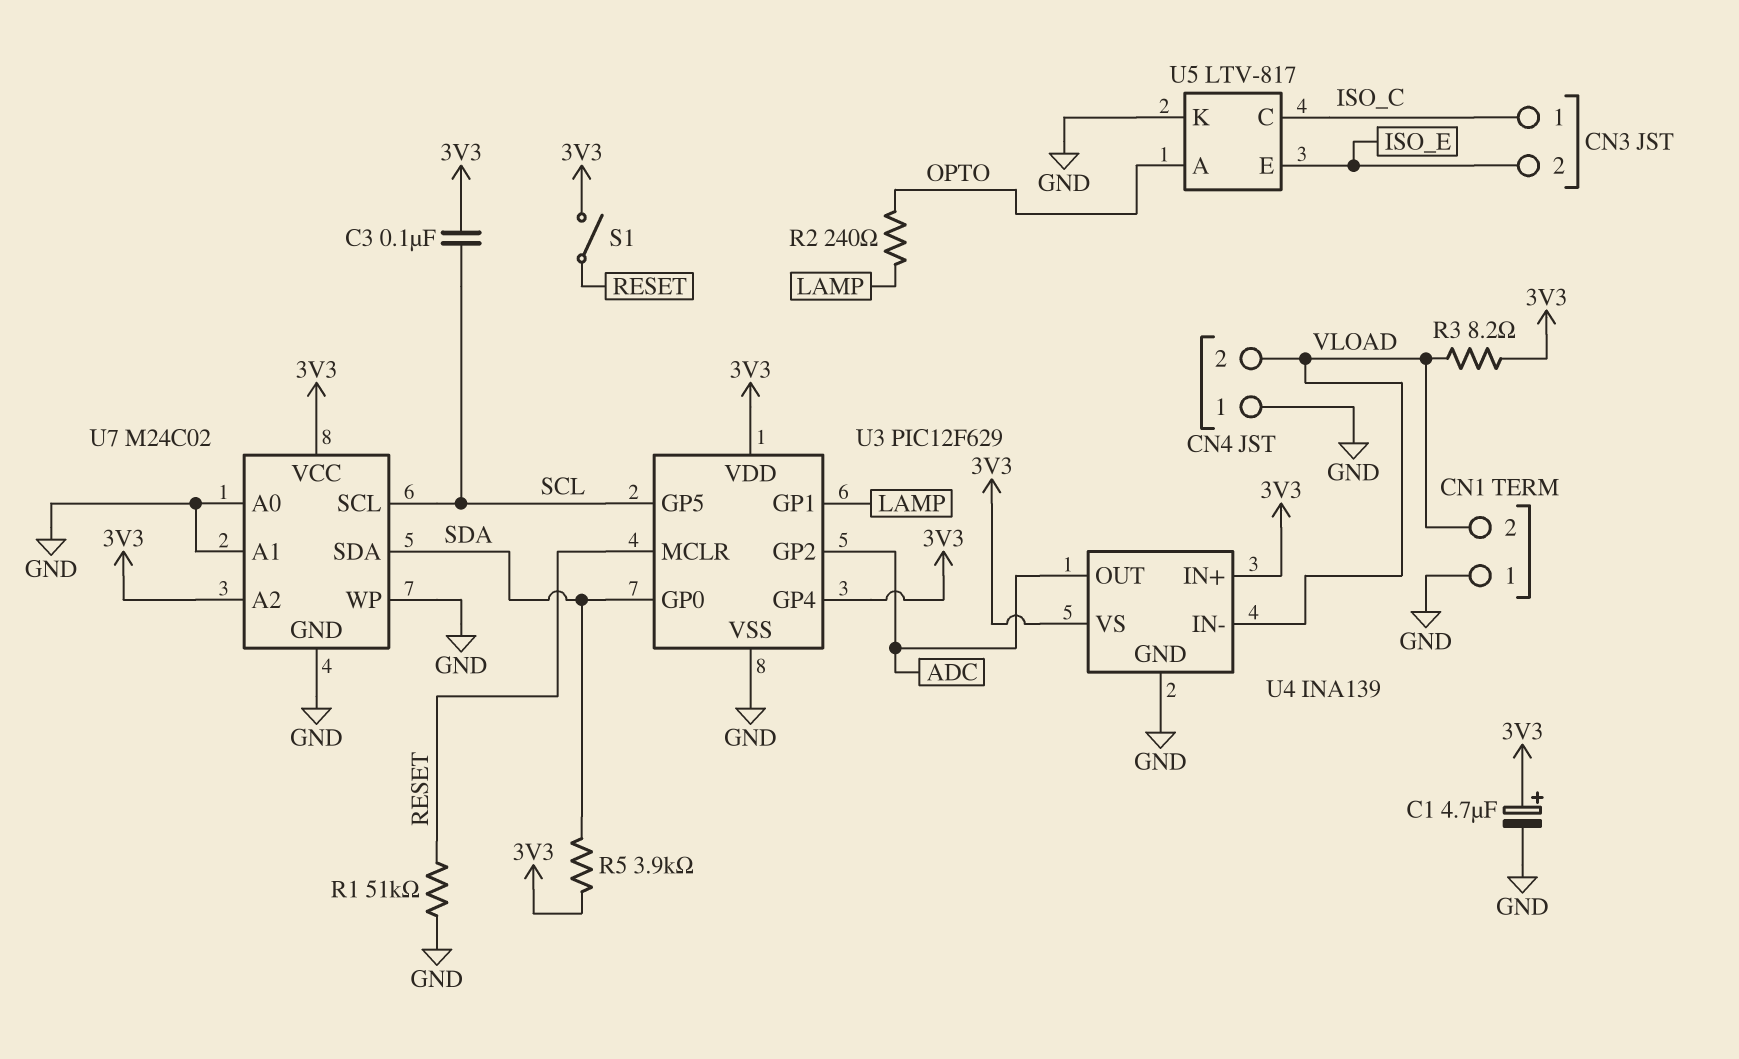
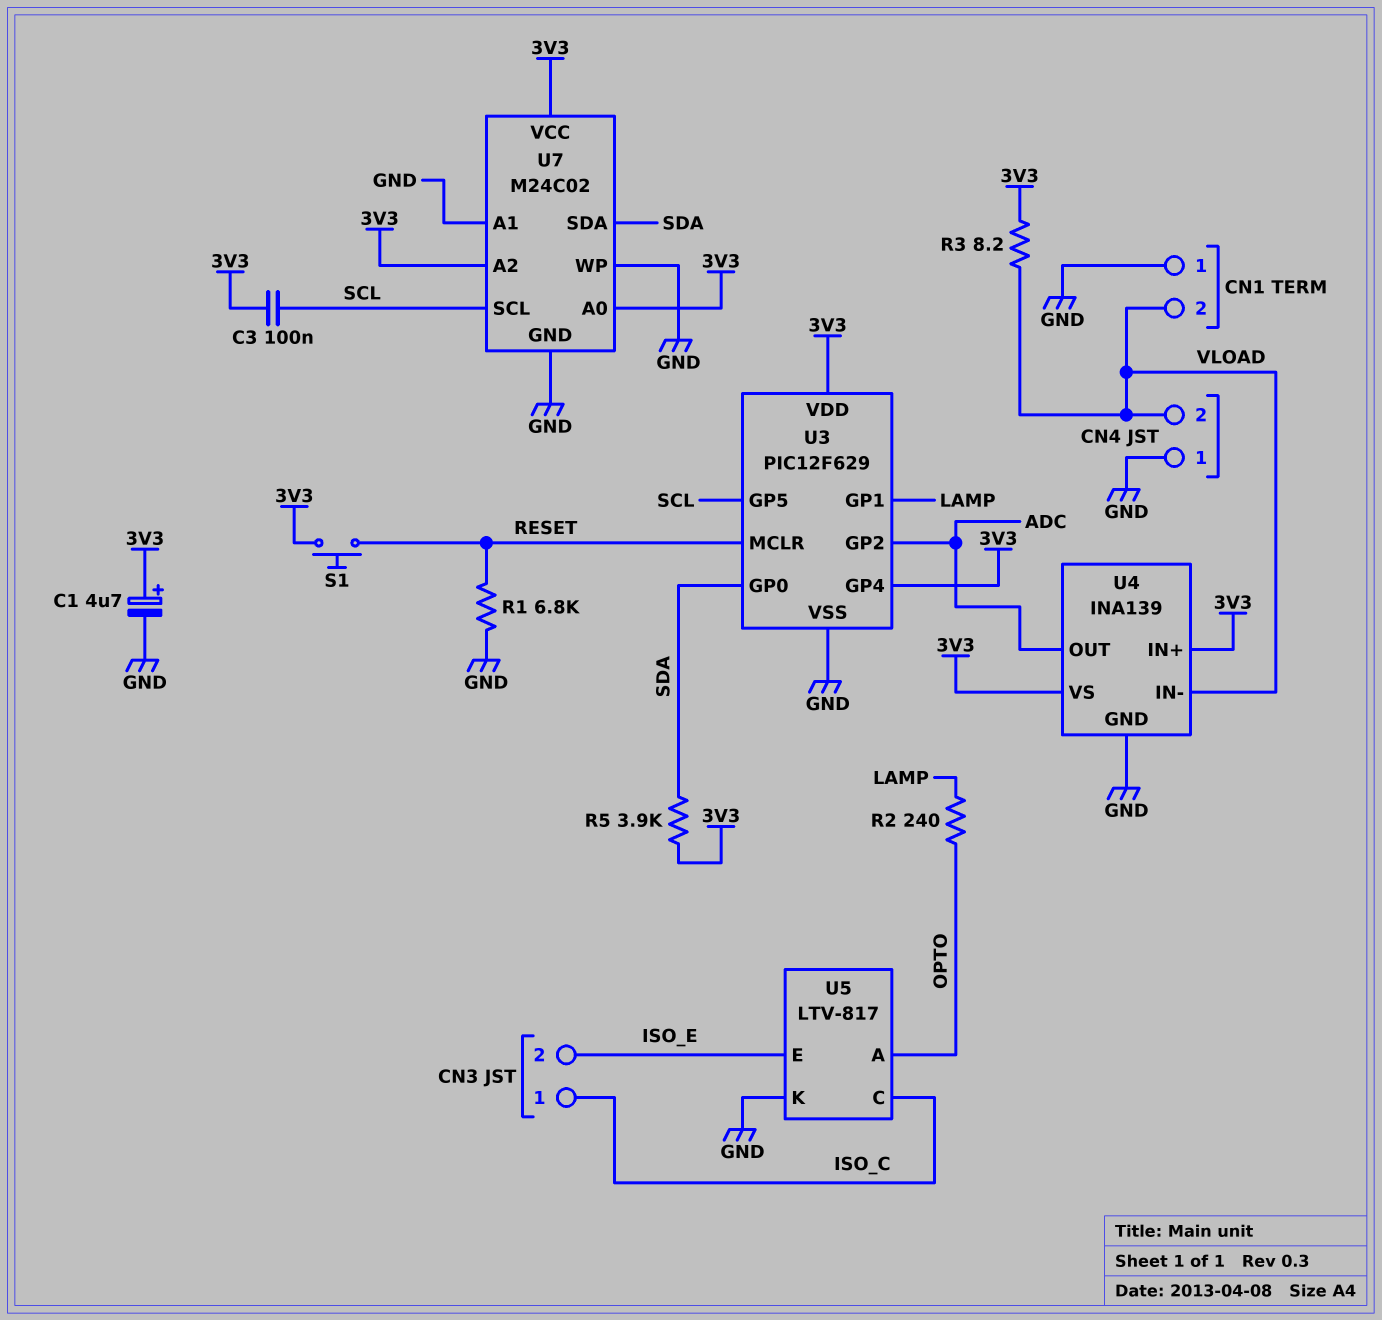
R1: 51k (GND, RESET) -> 6.8k (GND, RESET)
S1: switch (3V3, RESET) -> button (3V3, RESET)
U7 pin A0: GND -> 3V3

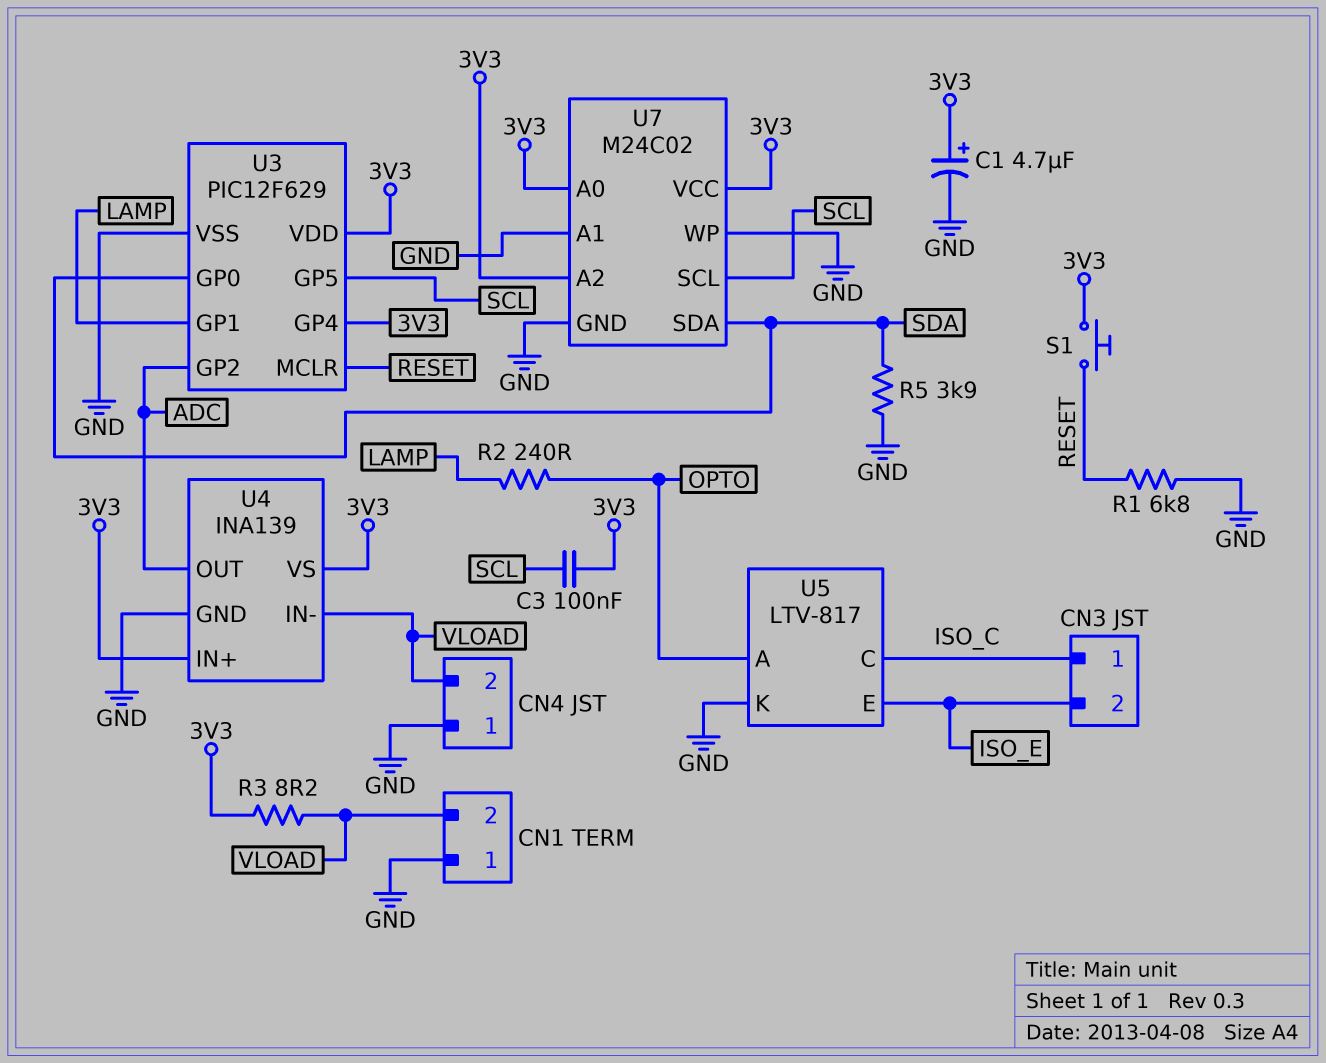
R5: 3.9k (3V3, SDA) -> 3.9k (GND, SDA)

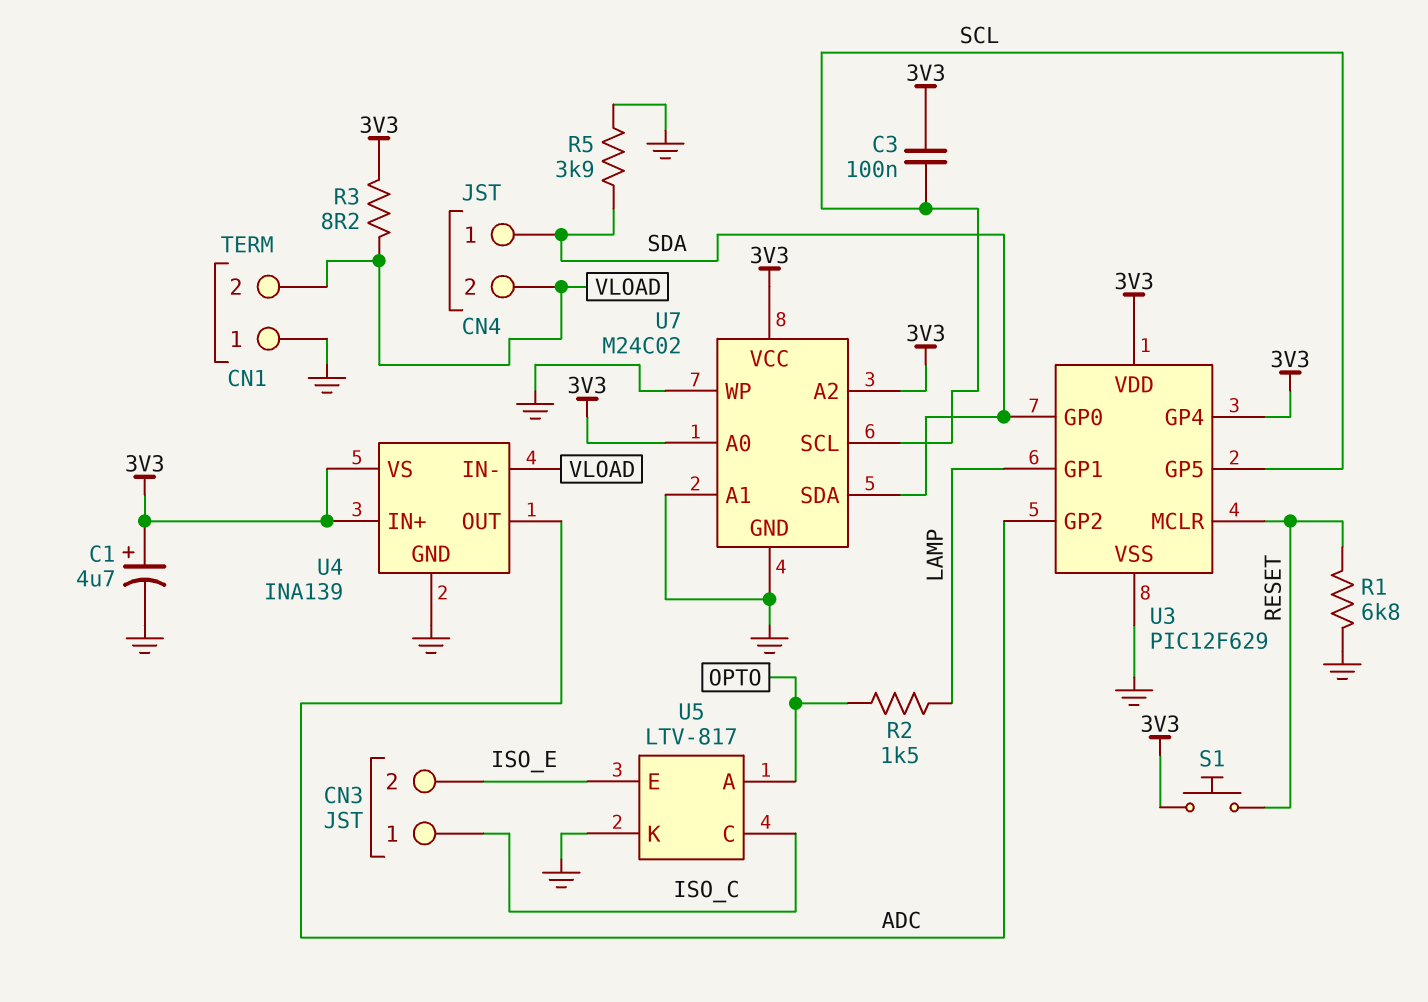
CN4 pin 1: GND -> SDA
R2: 240 (LAMP, OPTO) -> 1.5k (LAMP, OPTO)

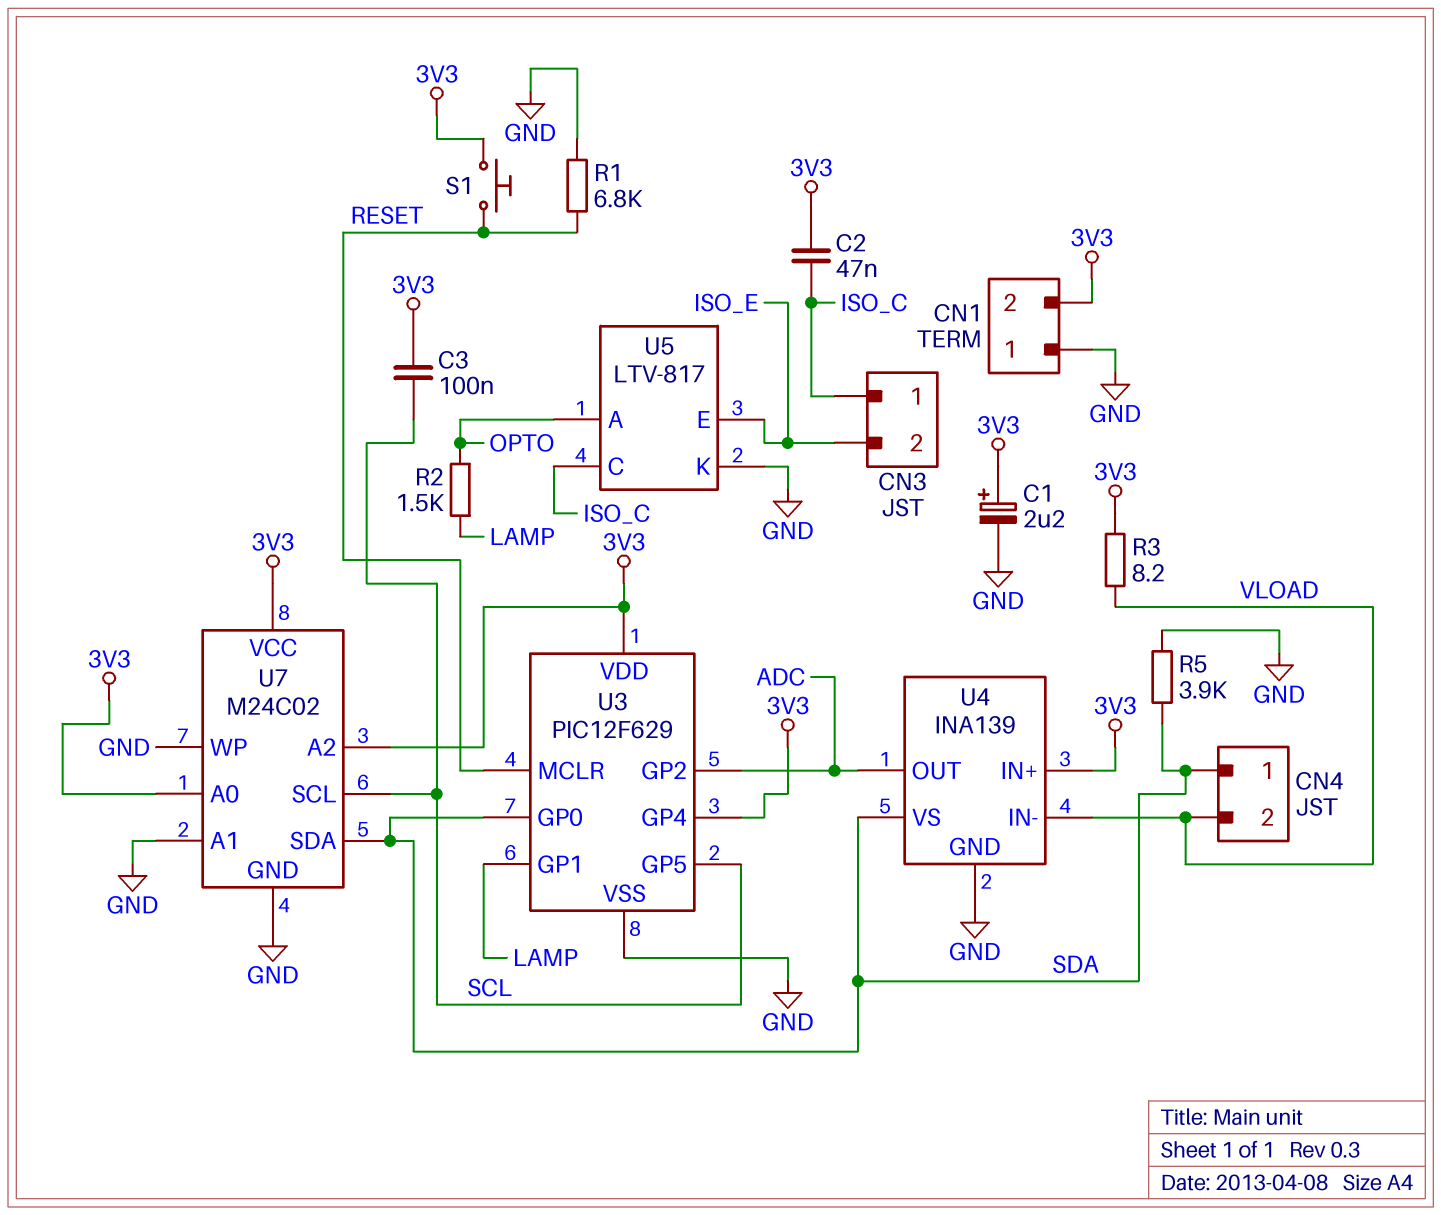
C1: 4.7uF (plus 3V3, minus GND) -> 2.2uF (plus 3V3, minus GND)
C2: none -> 47nF (3V3, ISO_C)
CN1 pin 2: VLOAD -> 3V3
U4 pin VS: 3V3 -> SDA

